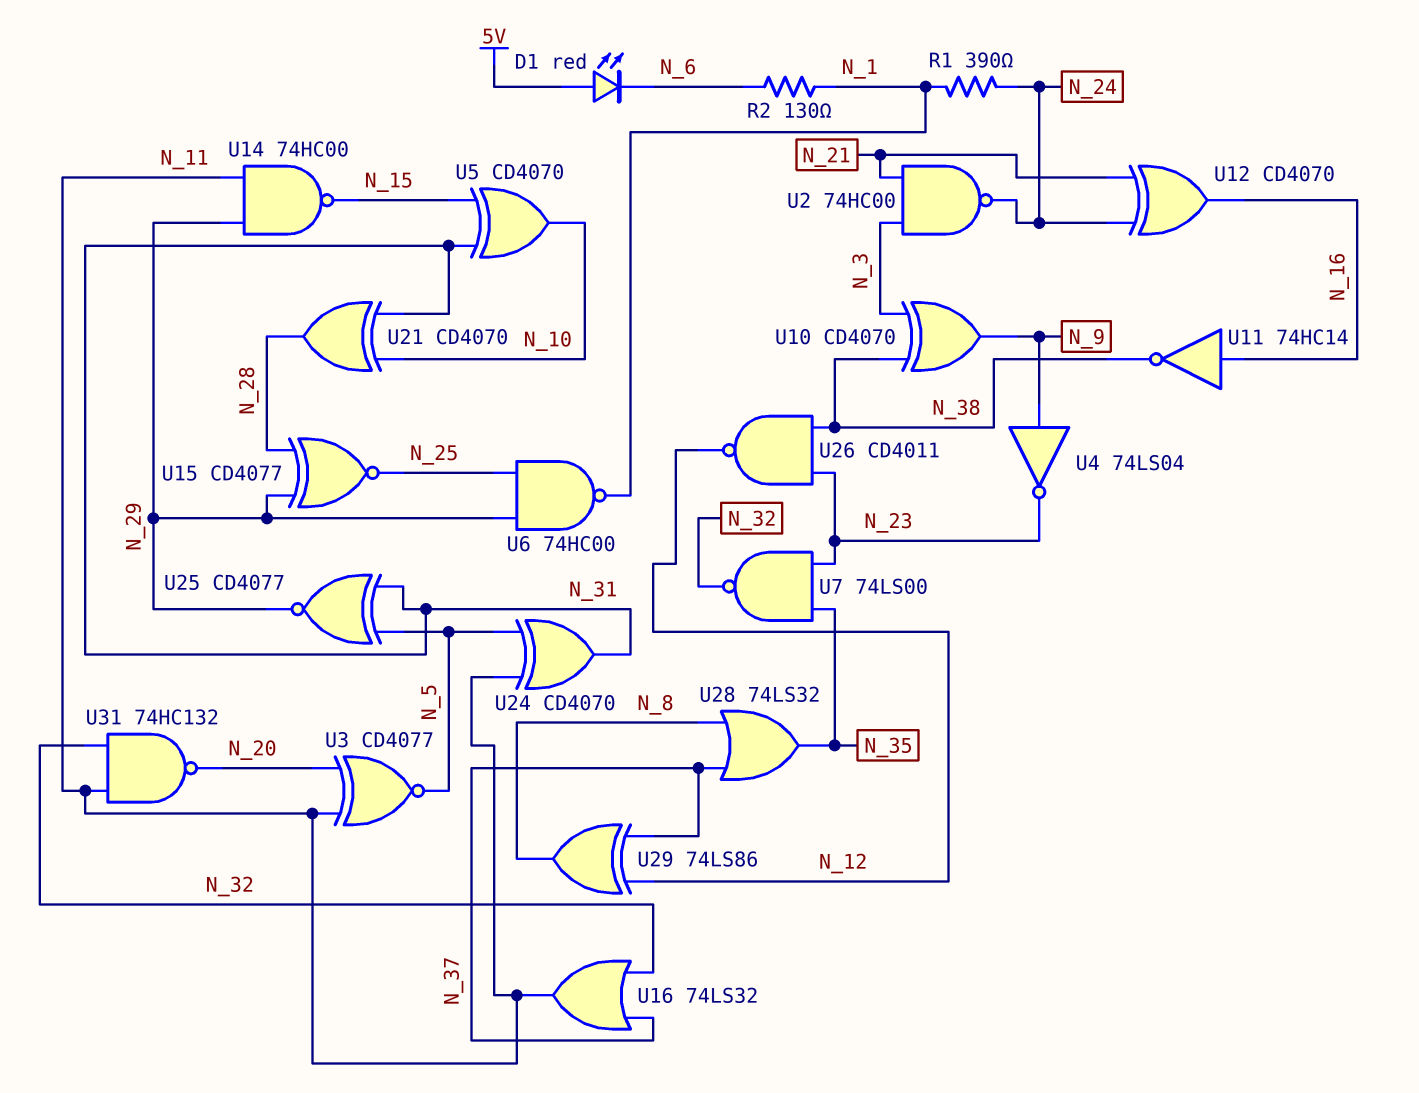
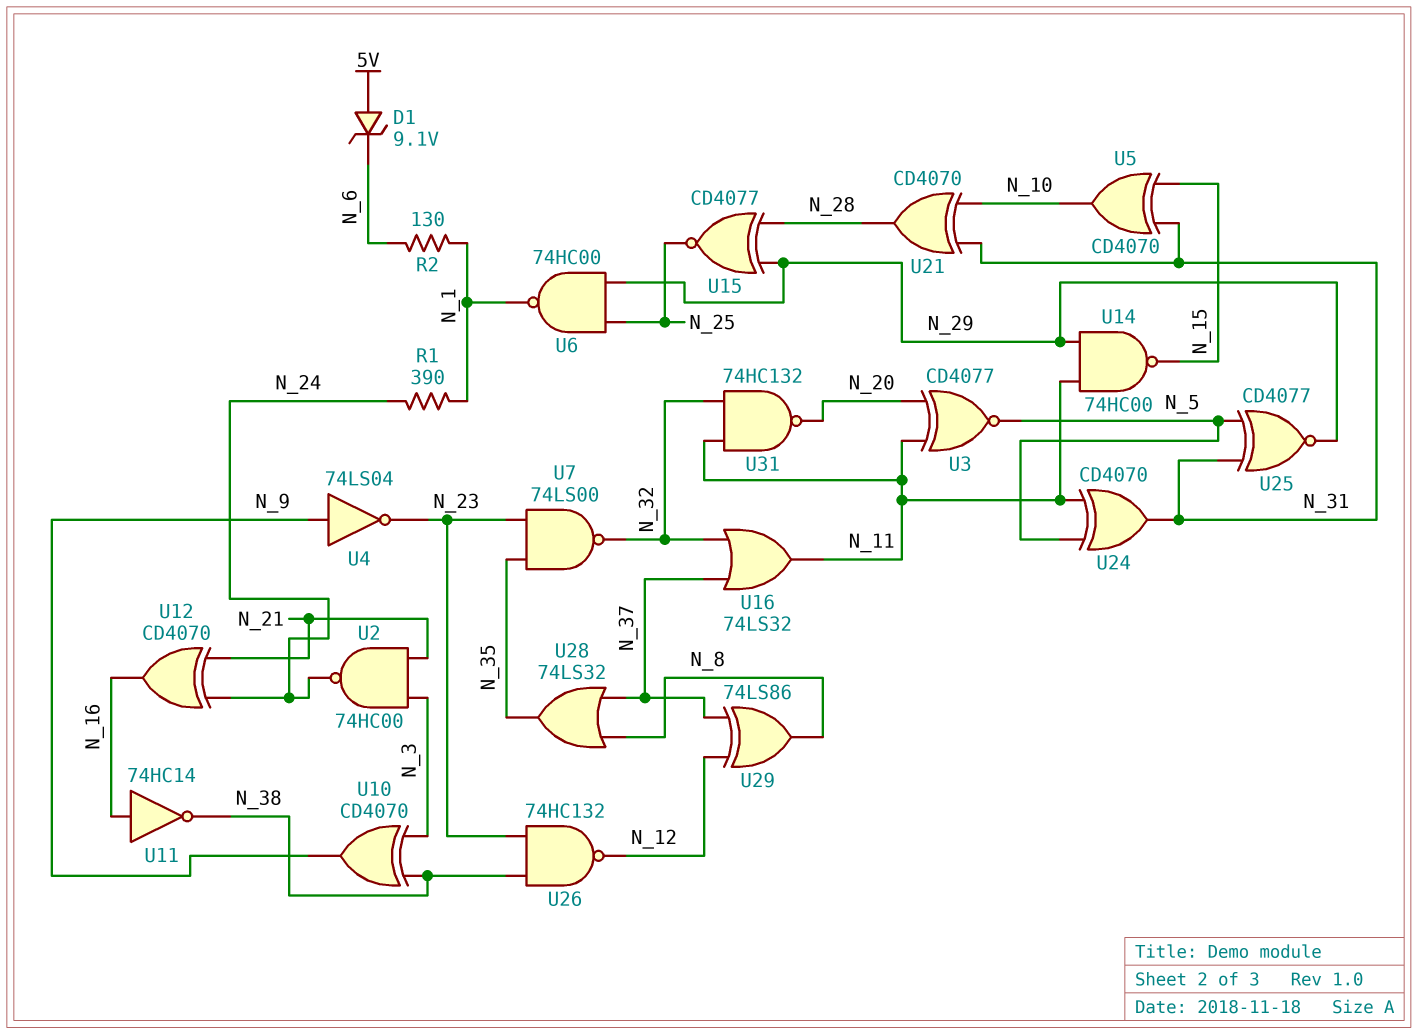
D1: LED red (A 5V, K N_6) -> zener 9.1V (A 5V, K N_6)
U26: NAND CD4011 (in N_23, in N_38, out N_12) -> NAND 74HC132 (in N_23, in N_38, out N_12)

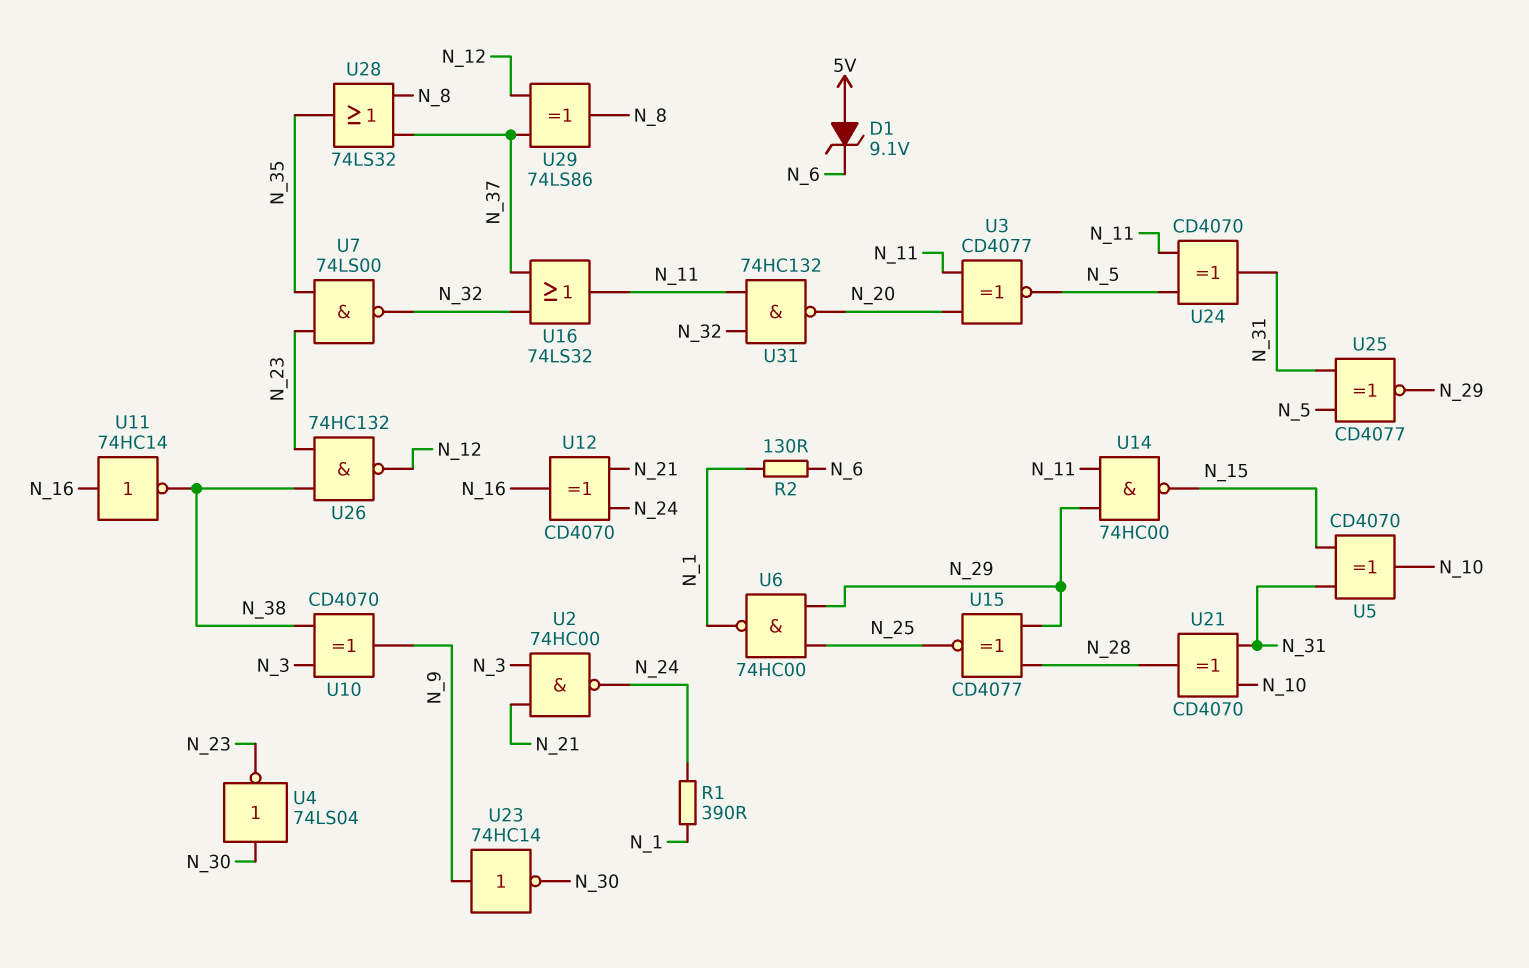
U4: NOT 74LS04 (in N_9, out N_23) -> NOT 74LS04 (in N_30, out N_23)
U23: none -> NOT 74HC14 (in N_9, out N_30)

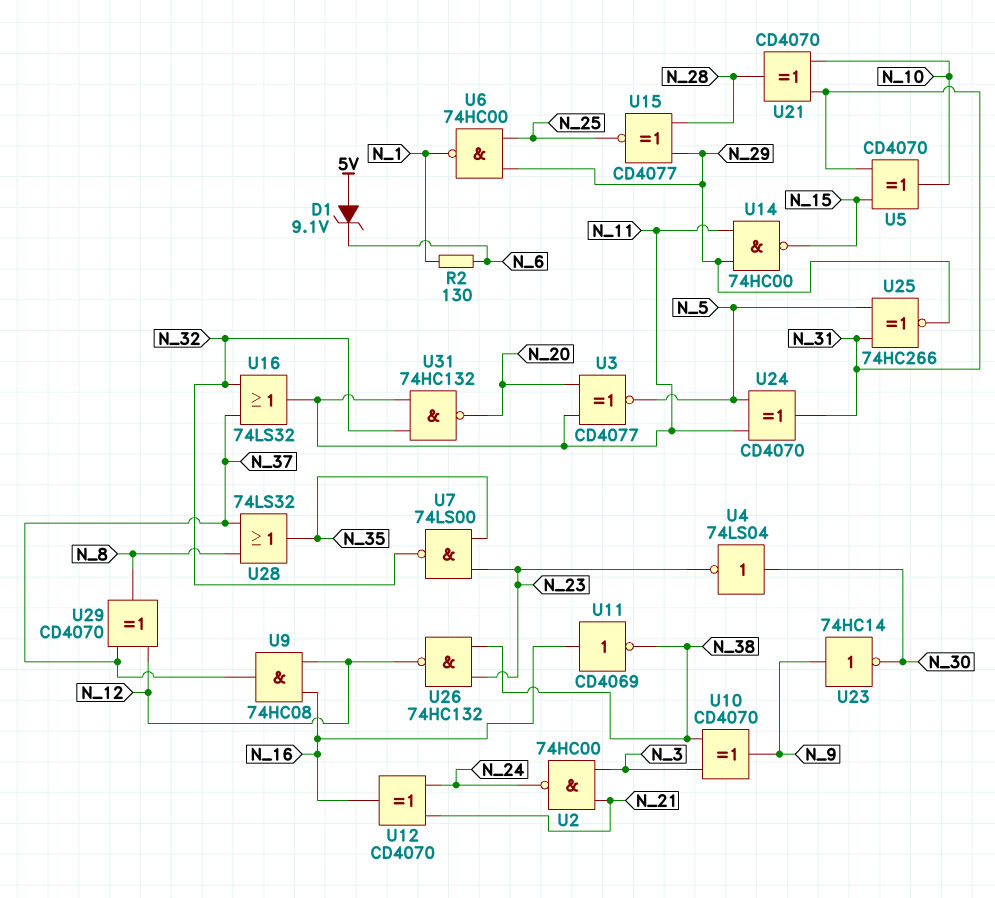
R1: 390 (N_1, N_24) -> none
U9: none -> AND 74HC08 (in N_12, in N_16, out N_37)
U11: NOT 74HC14 (in N_16, out N_38) -> NOT CD4069 (in N_16, out N_38)
U25: XNOR CD4077 (in N_5, in N_31, out N_29) -> XNOR 74HC266 (in N_5, in N_31, out N_29)
U29: XOR 74LS86 (in N_12, in N_37, out N_8) -> XOR CD4070 (in N_12, in N_37, out N_8)

